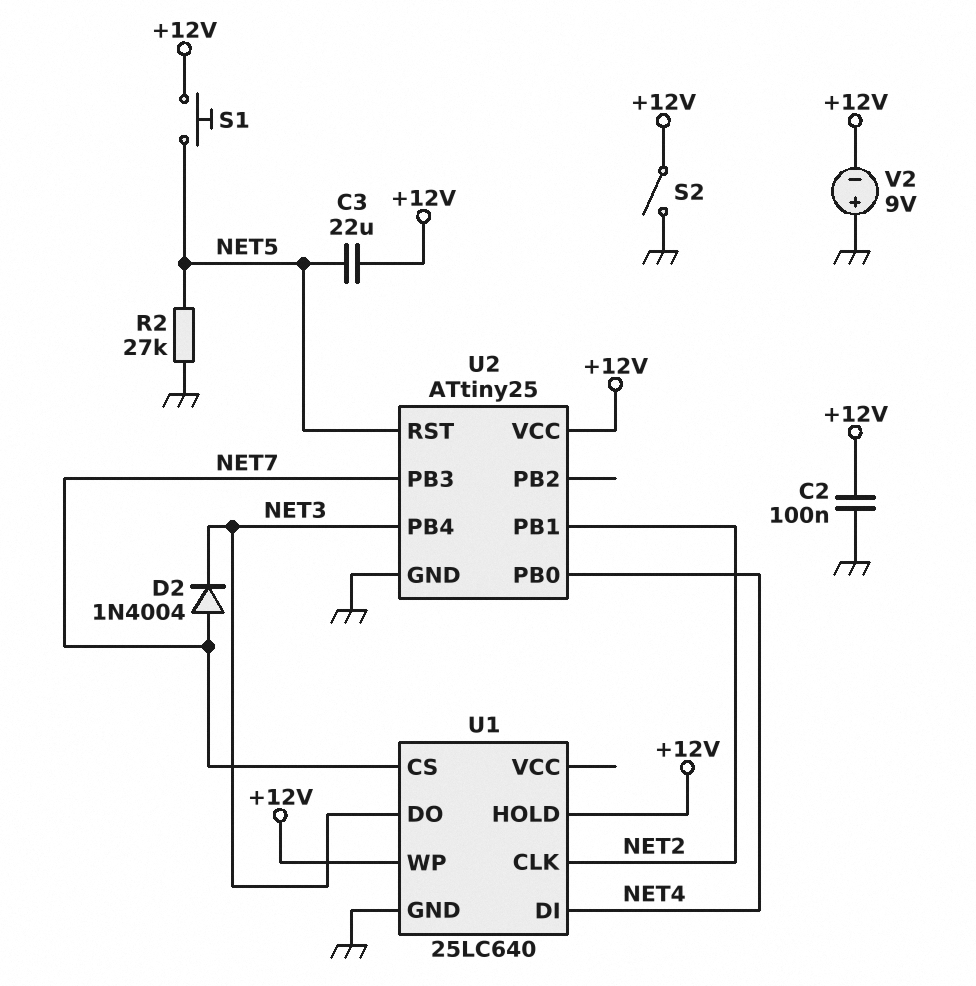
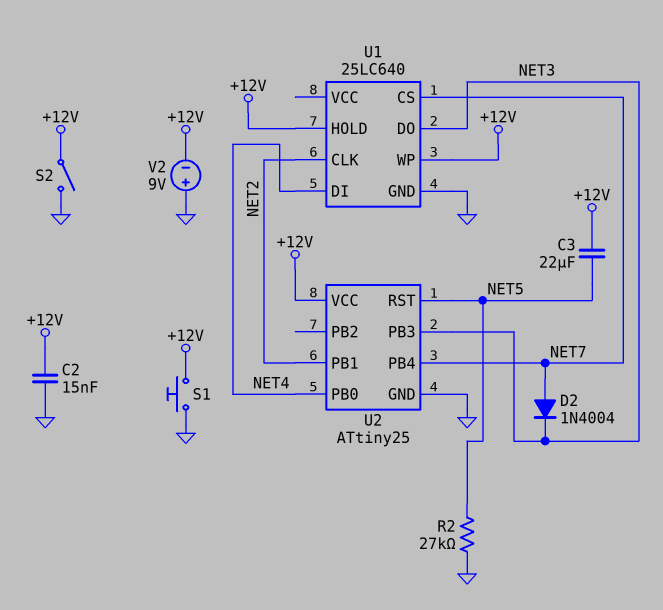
C2: 100nF (+12V, GND) -> 15nF (+12V, GND)
S1: button (+12V, NET5) -> button (+12V, GND)
U2 pin PB3: NET7 -> NET3
U2 pin PB4: NET3 -> NET7

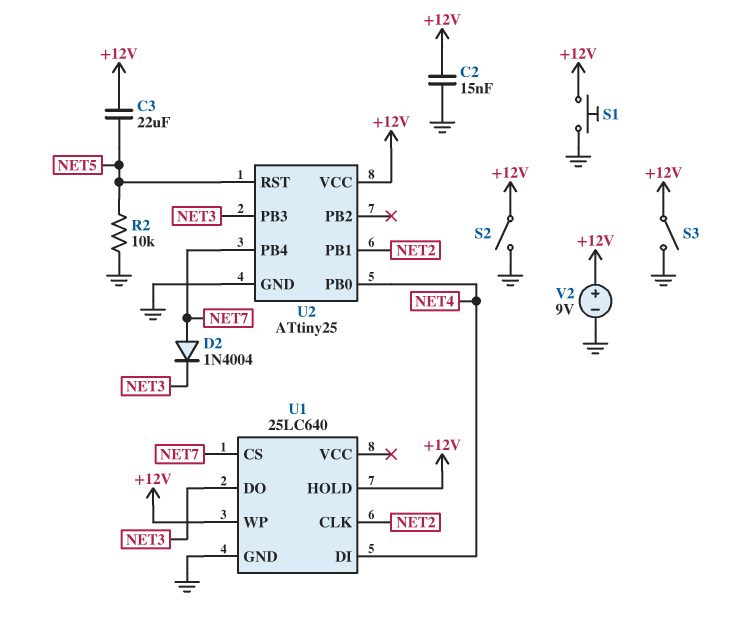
R2: 27k (GND, NET5) -> 10k (GND, NET5)
S3: none -> switch (+12V, GND)
V2: 9V (plus GND, minus +12V) -> 9V (plus +12V, minus GND)

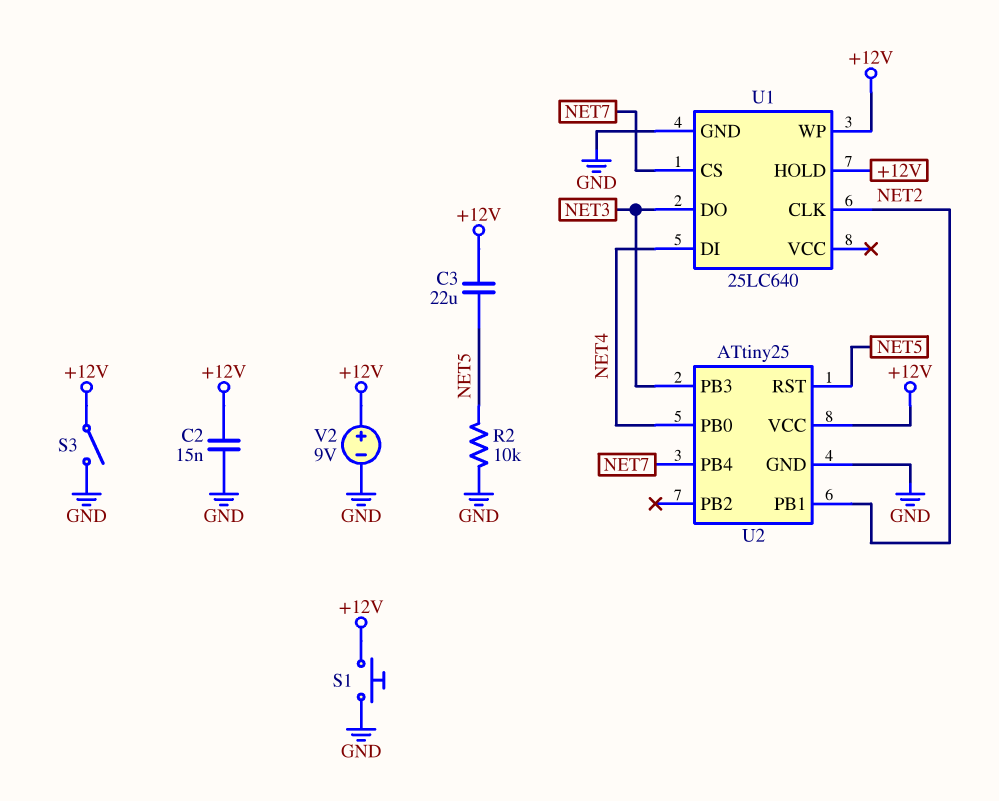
D2: diode 1N4004 (A NET7, K NET3) -> none
S2: switch (+12V, GND) -> none

